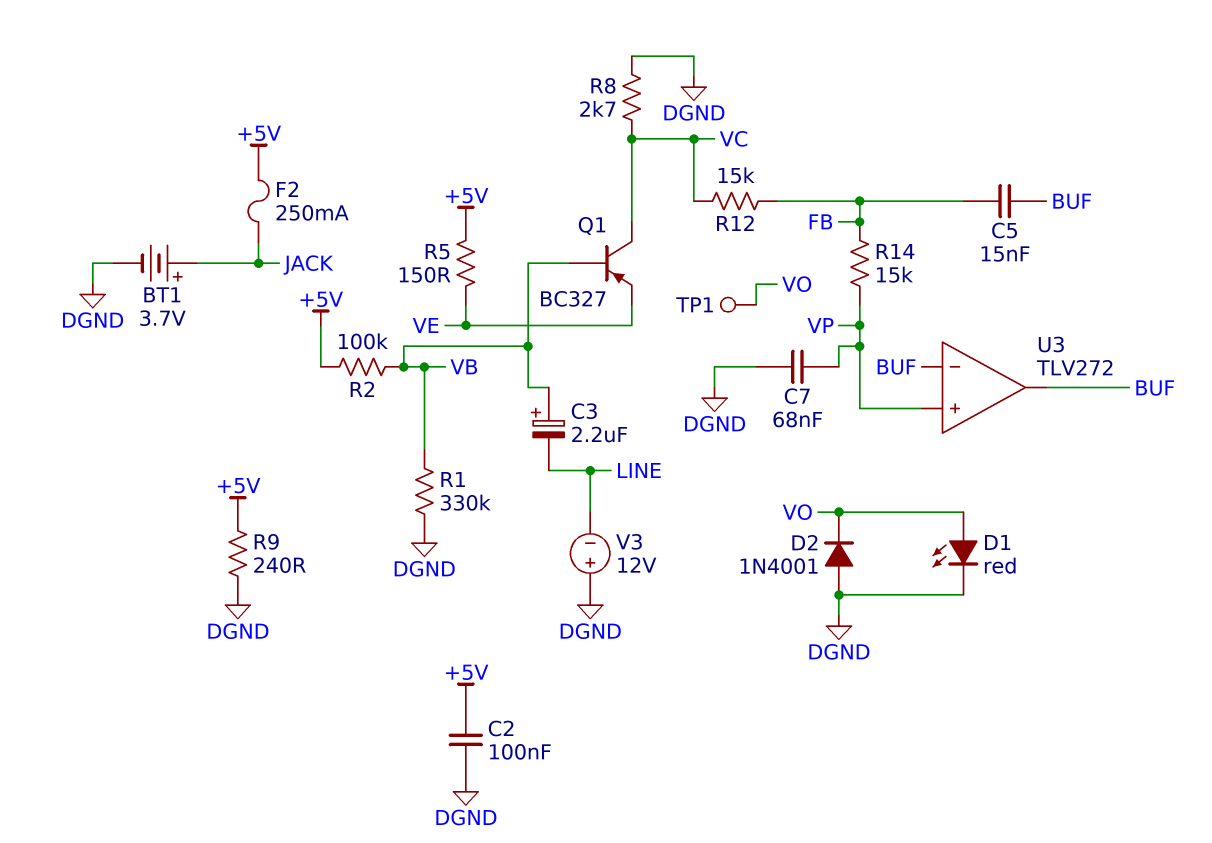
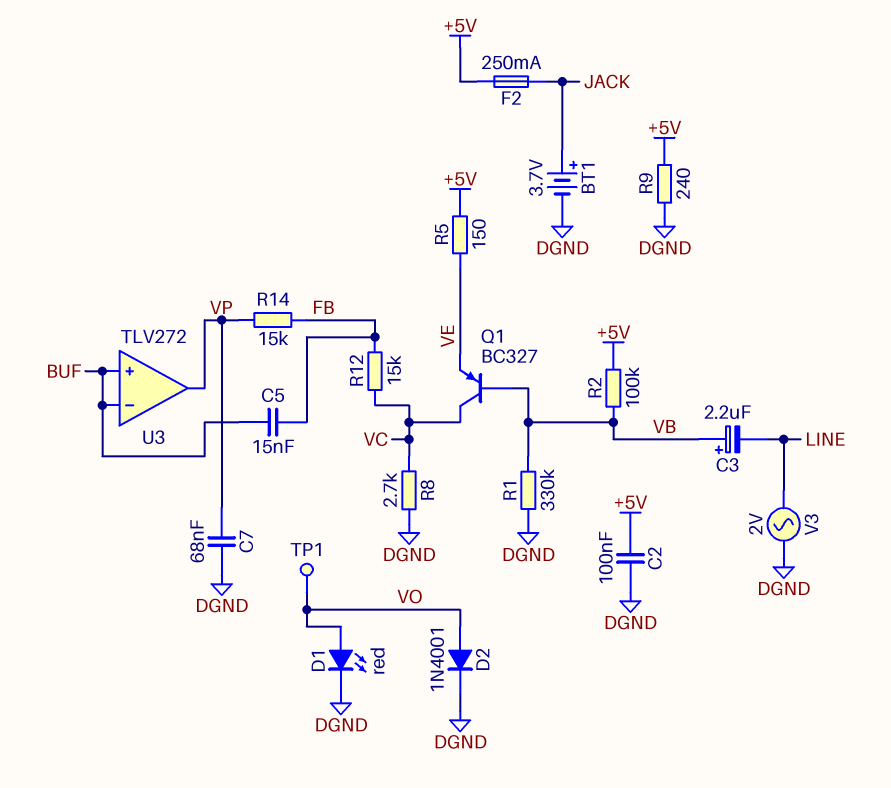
D2: diode 1N4001 (A DGND, K VO) -> diode 1N4001 (A VO, K DGND)
U3 pin in+: VP -> BUF
U3 pin out: BUF -> VP
V3: 12V (plus DGND, minus LINE) -> AC 2V (DGND, LINE)

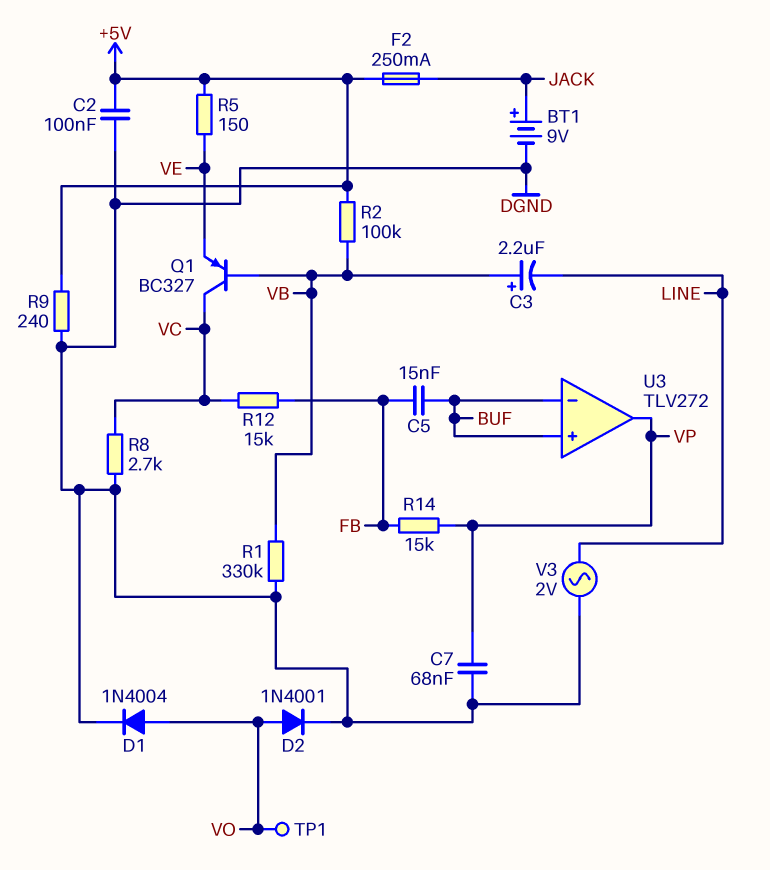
BT1: 3.7V (plus JACK, minus DGND) -> 9V (plus JACK, minus DGND)
D1: LED red (A VO, K DGND) -> diode 1N4004 (A VO, K DGND)

